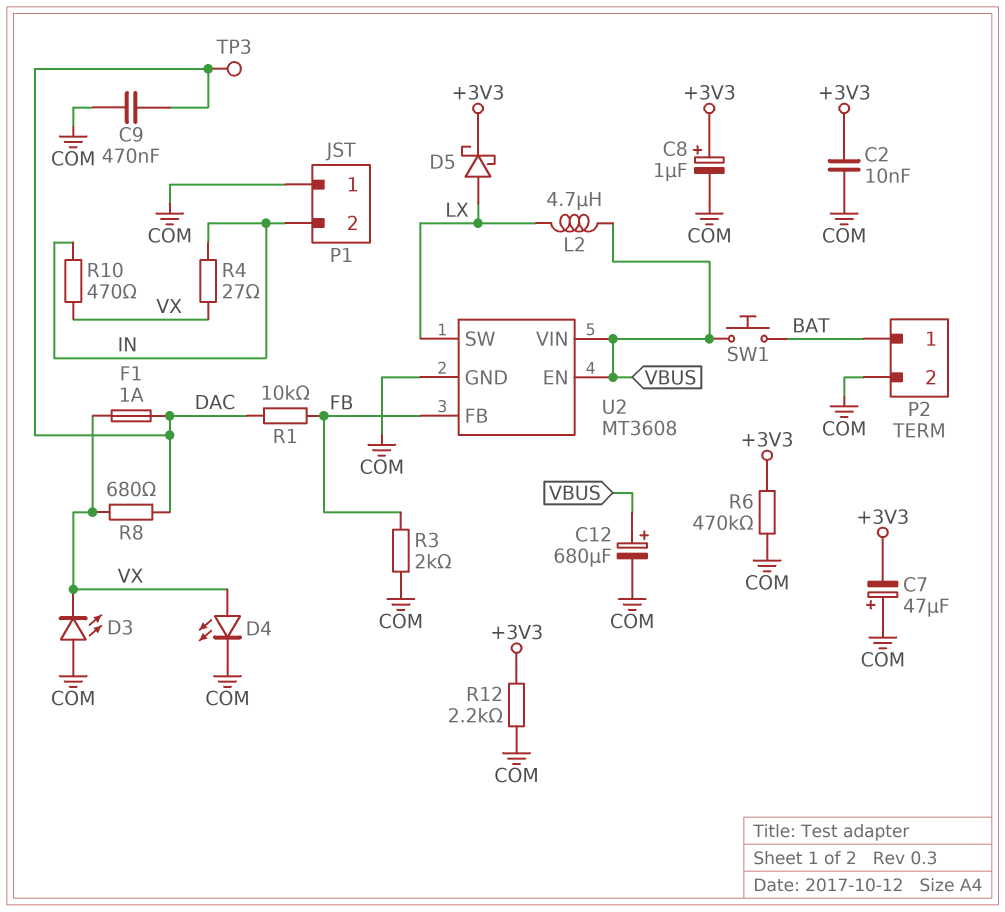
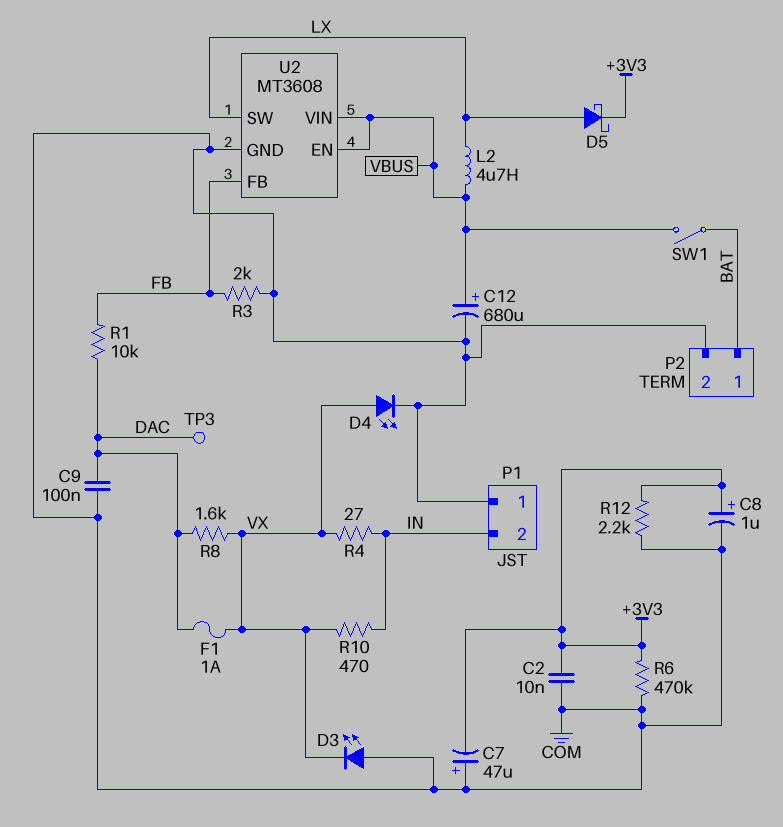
C9: 470nF (COM, DAC) -> 100nF (COM, DAC)
R8: 680 (DAC, VX) -> 1.6k (DAC, VX)
SW1: button (BAT, VBUS) -> switch (BAT, VBUS)

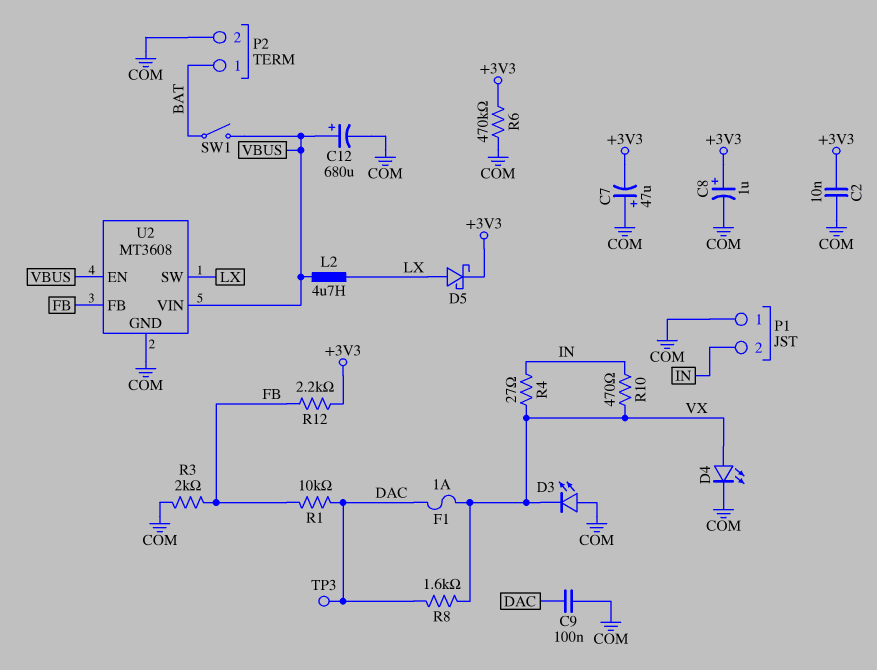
R12: 2.2k (+3V3, COM) -> 2.2k (+3V3, FB)

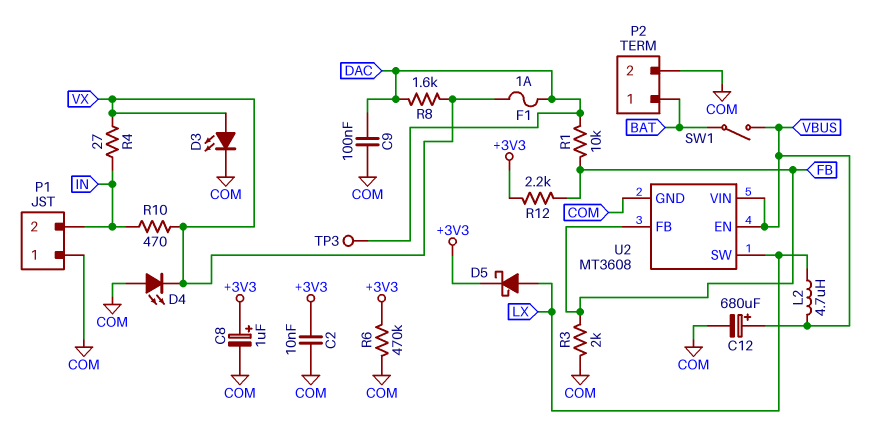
C7: 47uF (plus COM, minus +3V3) -> none
D3: LED (A COM, K VX) -> LED (A VX, K COM)
D4: LED (A VX, K COM) -> LED (A COM, K VX)

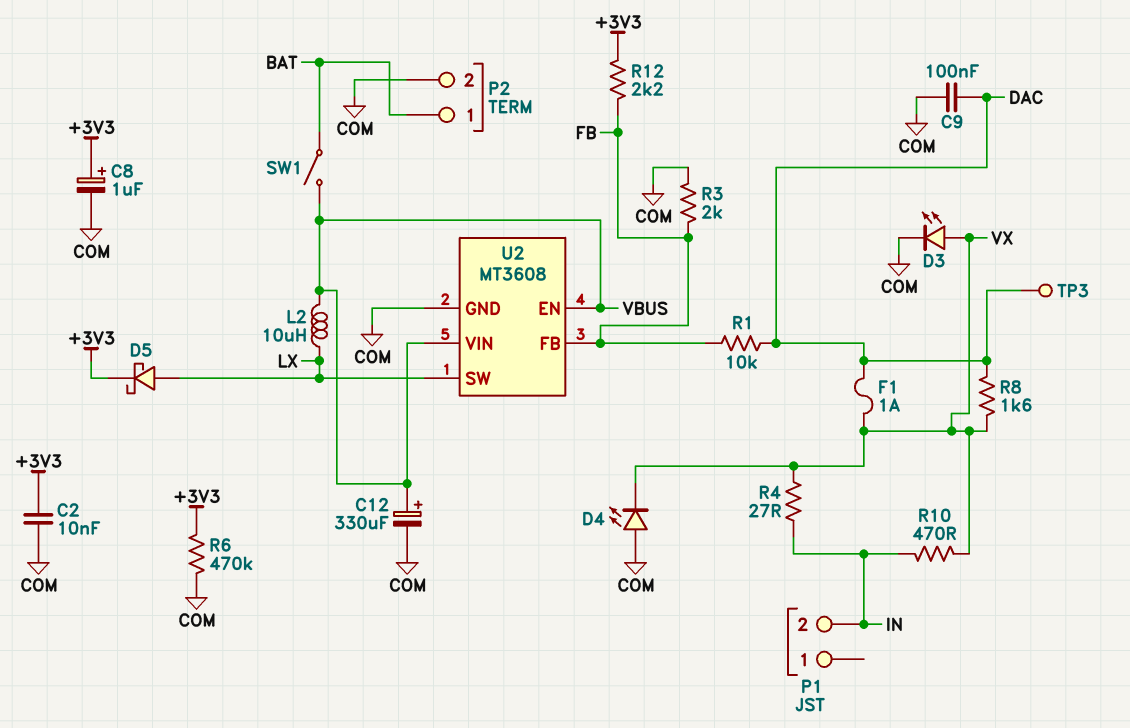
C12: 680uF (plus VBUS, minus COM) -> 330uF (plus VBUS, minus COM)
L2: 4.7uH (LX, VBUS) -> 10uH (LX, VBUS)
P1 pin 1: COM -> none

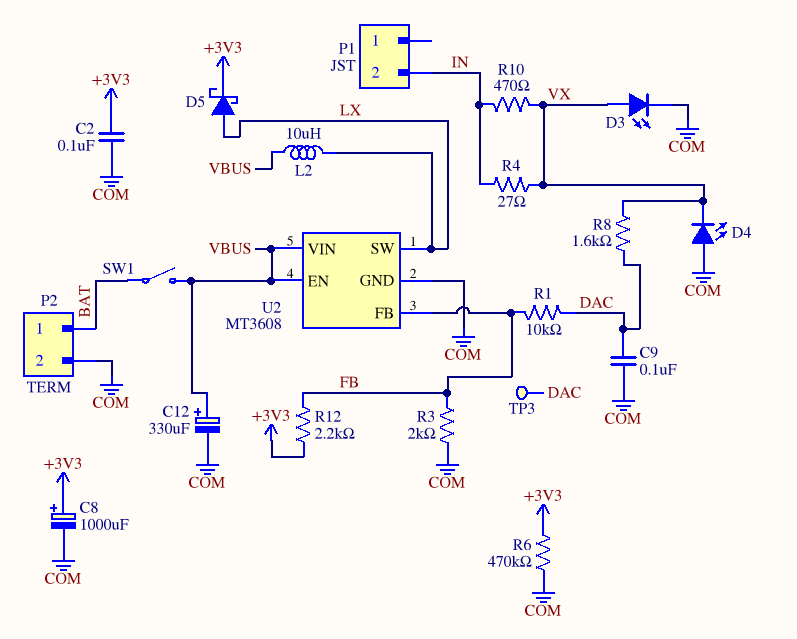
C2: 10nF (+3V3, COM) -> 100nF (+3V3, COM)
C8: 1uF (plus +3V3, minus COM) -> 1000uF (plus +3V3, minus COM)
F1: 1A (DAC, VX) -> none

